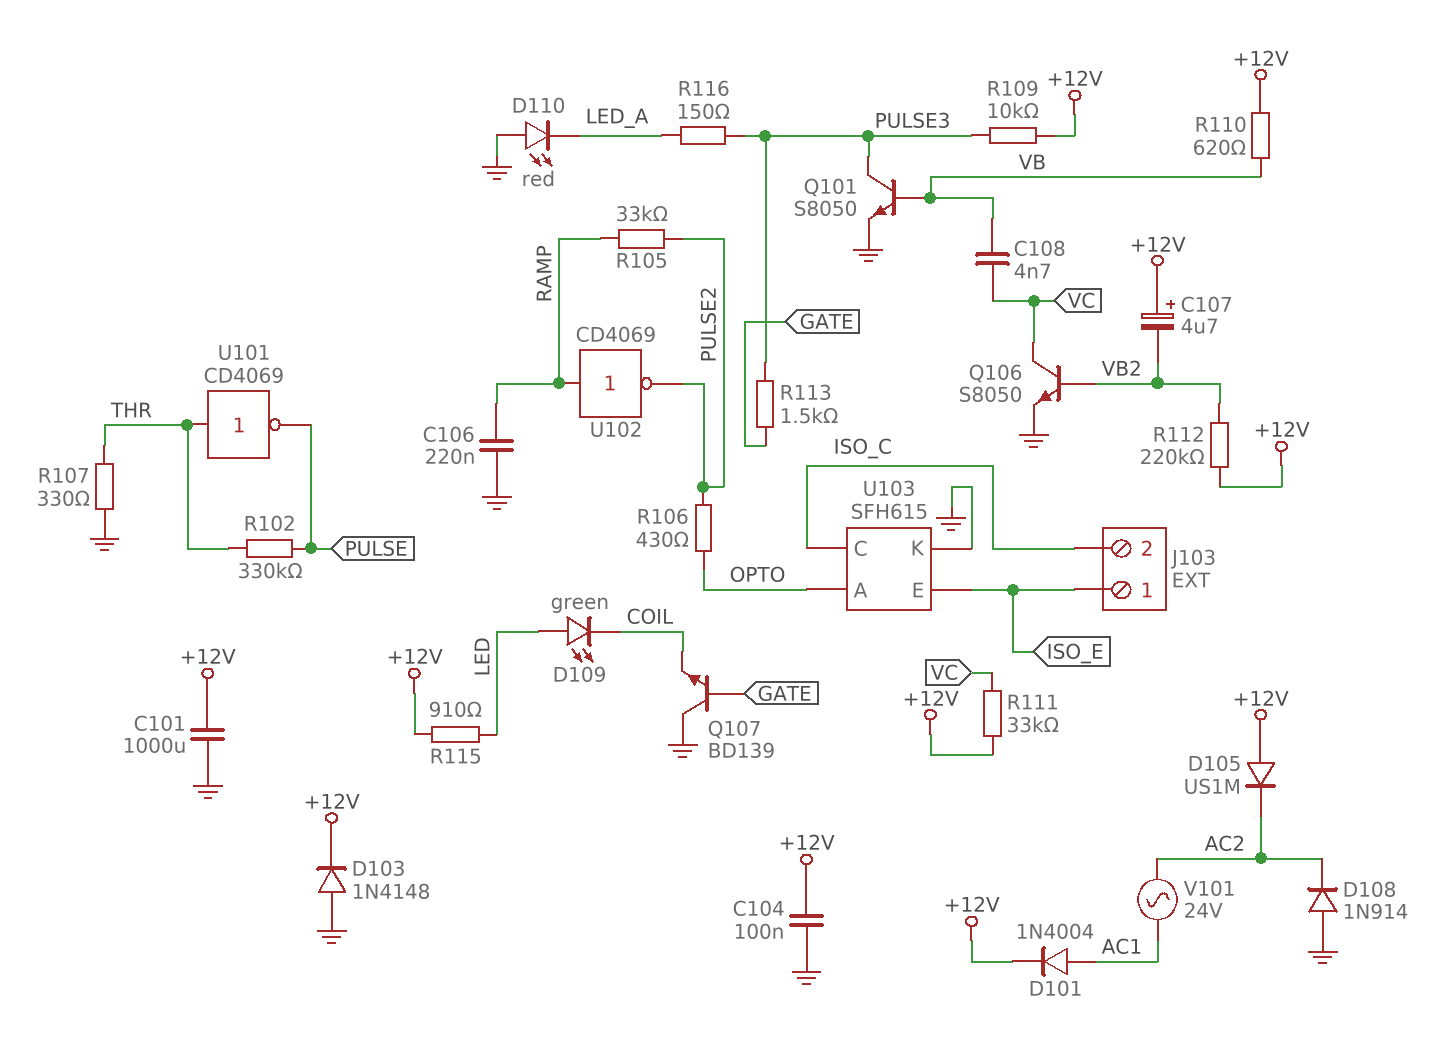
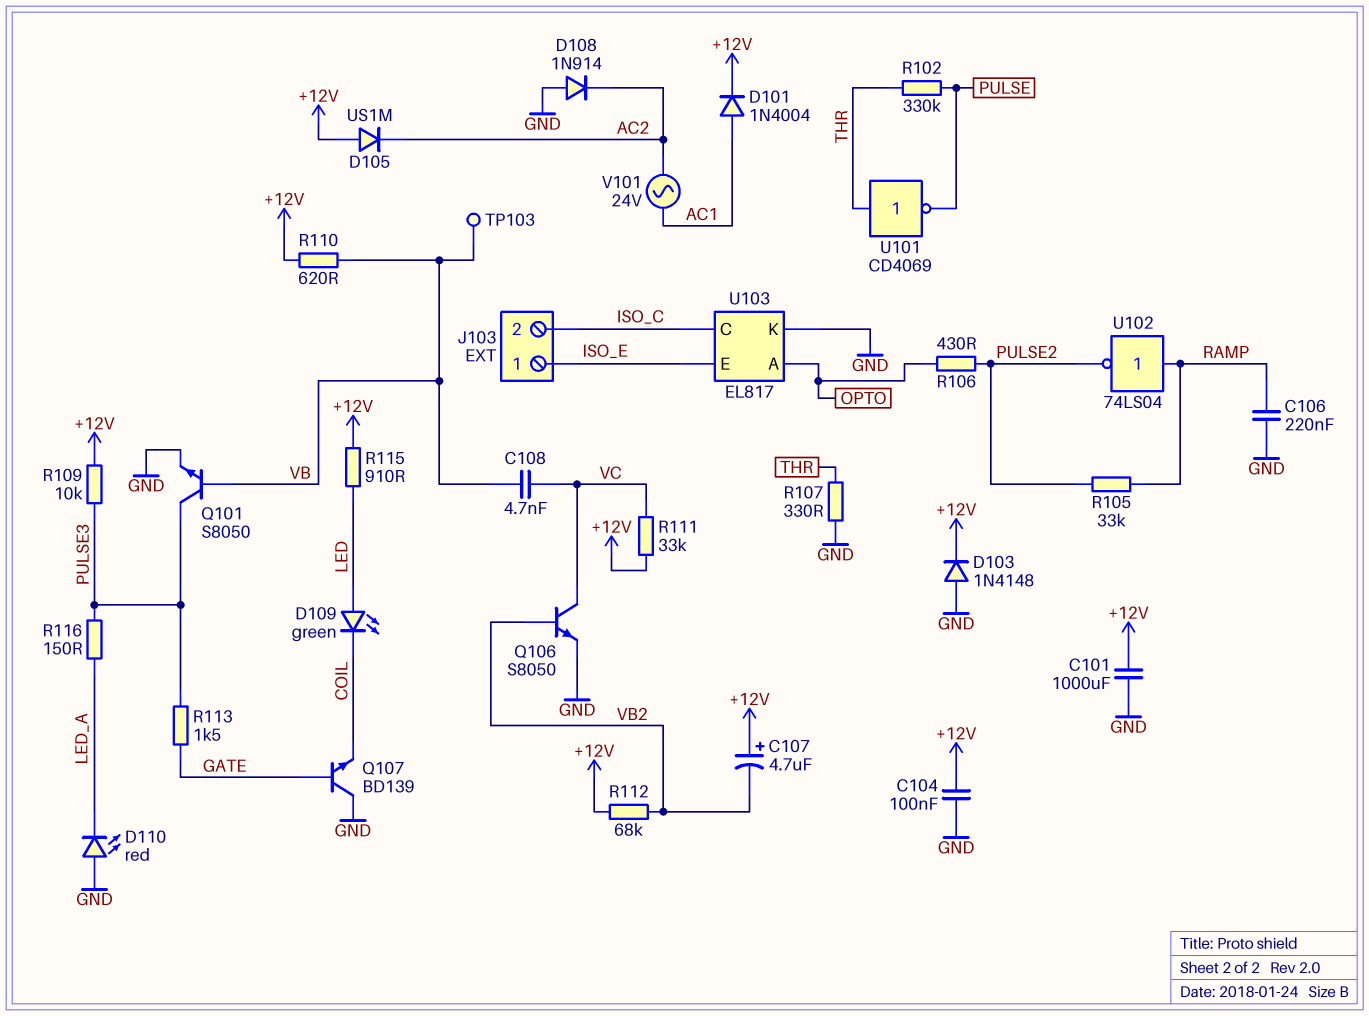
R112: 220k (+12V, VB2) -> 68k (+12V, VB2)
TP103: none -> test point (VB)
U102: NOT CD4069 (in RAMP, out PULSE2) -> NOT 74LS04 (in RAMP, out PULSE2)
U103: SFH615 -> EL817

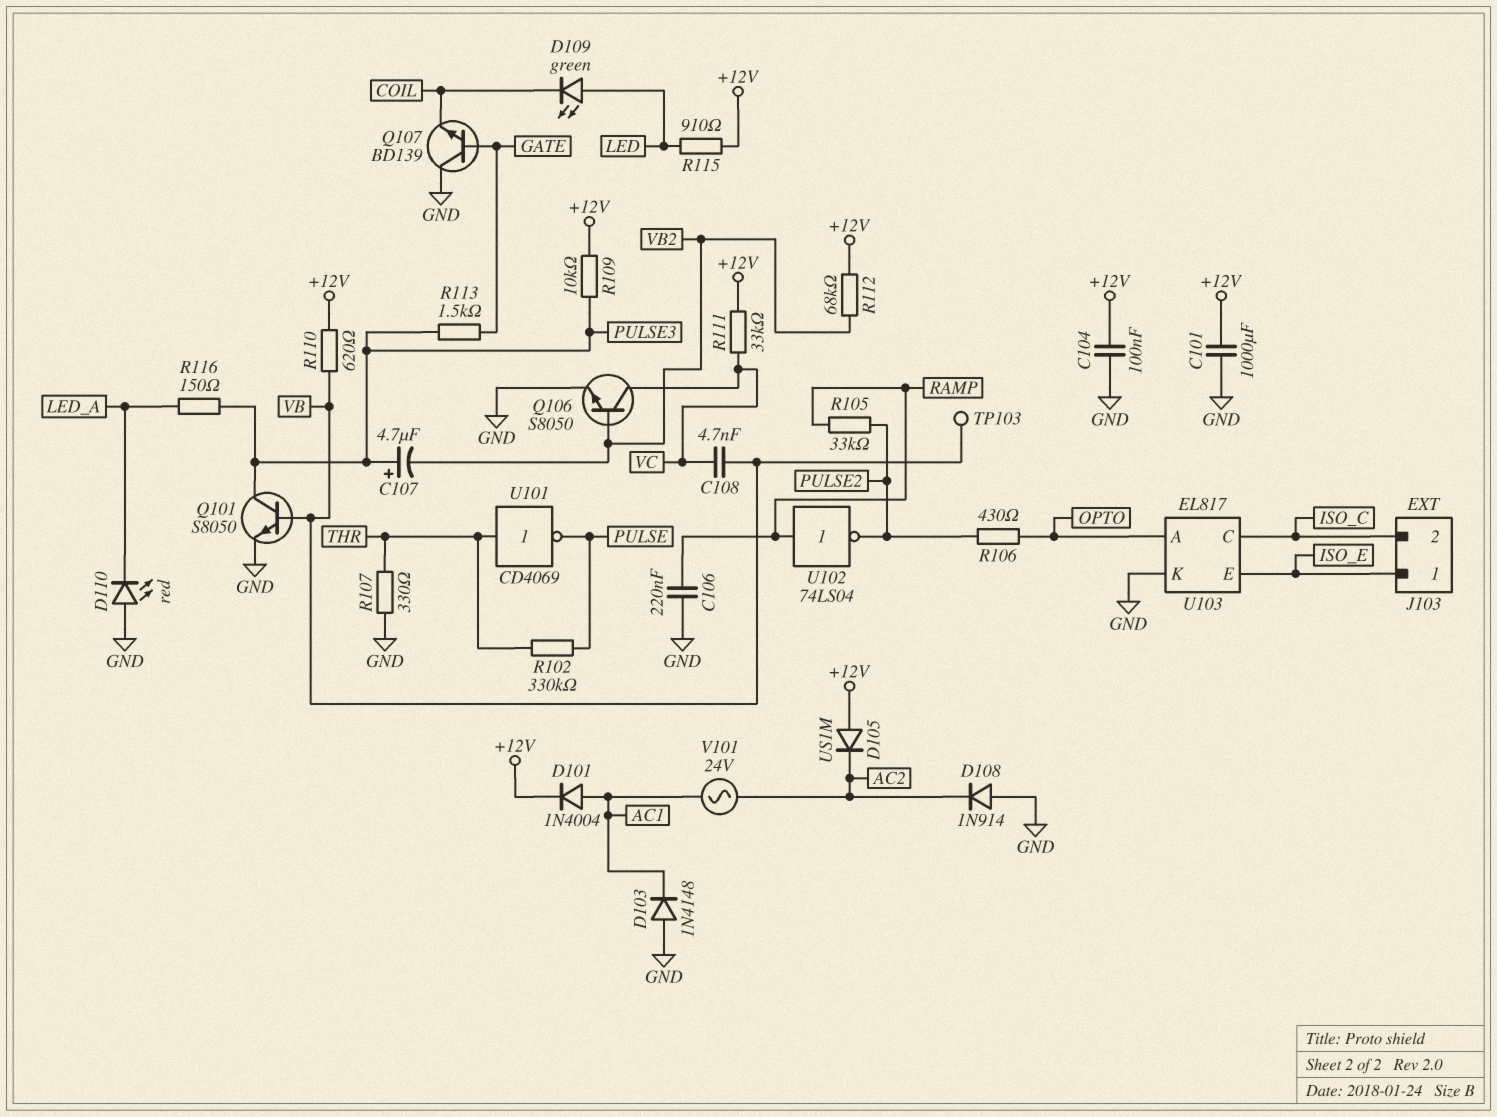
C107: 4.7uF (plus +12V, minus VB2) -> 4.7uF (plus PULSE3, minus VB2)
D103: diode 1N4148 (A GND, K +12V) -> diode 1N4148 (A GND, K AC1)

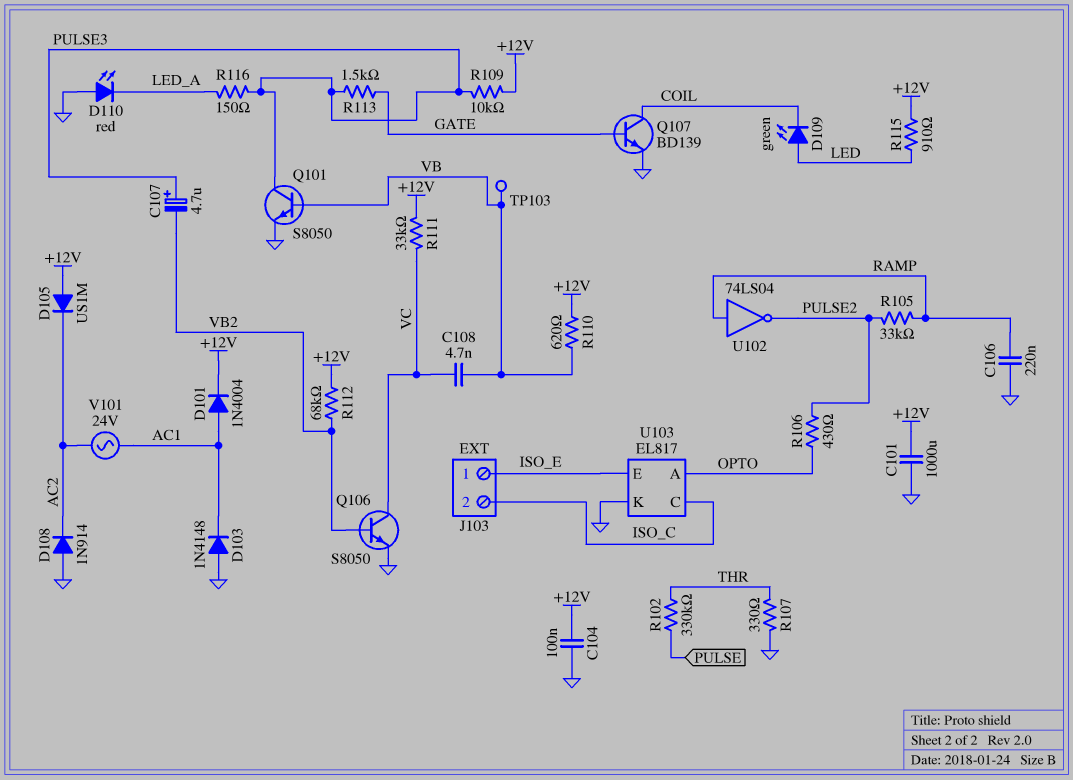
Q107: NPN BD139 (B GATE, C GND, E COIL) -> NPN BD139 (B GATE, C COIL, E GND)
U101: NOT CD4069 (in THR, out PULSE) -> none

